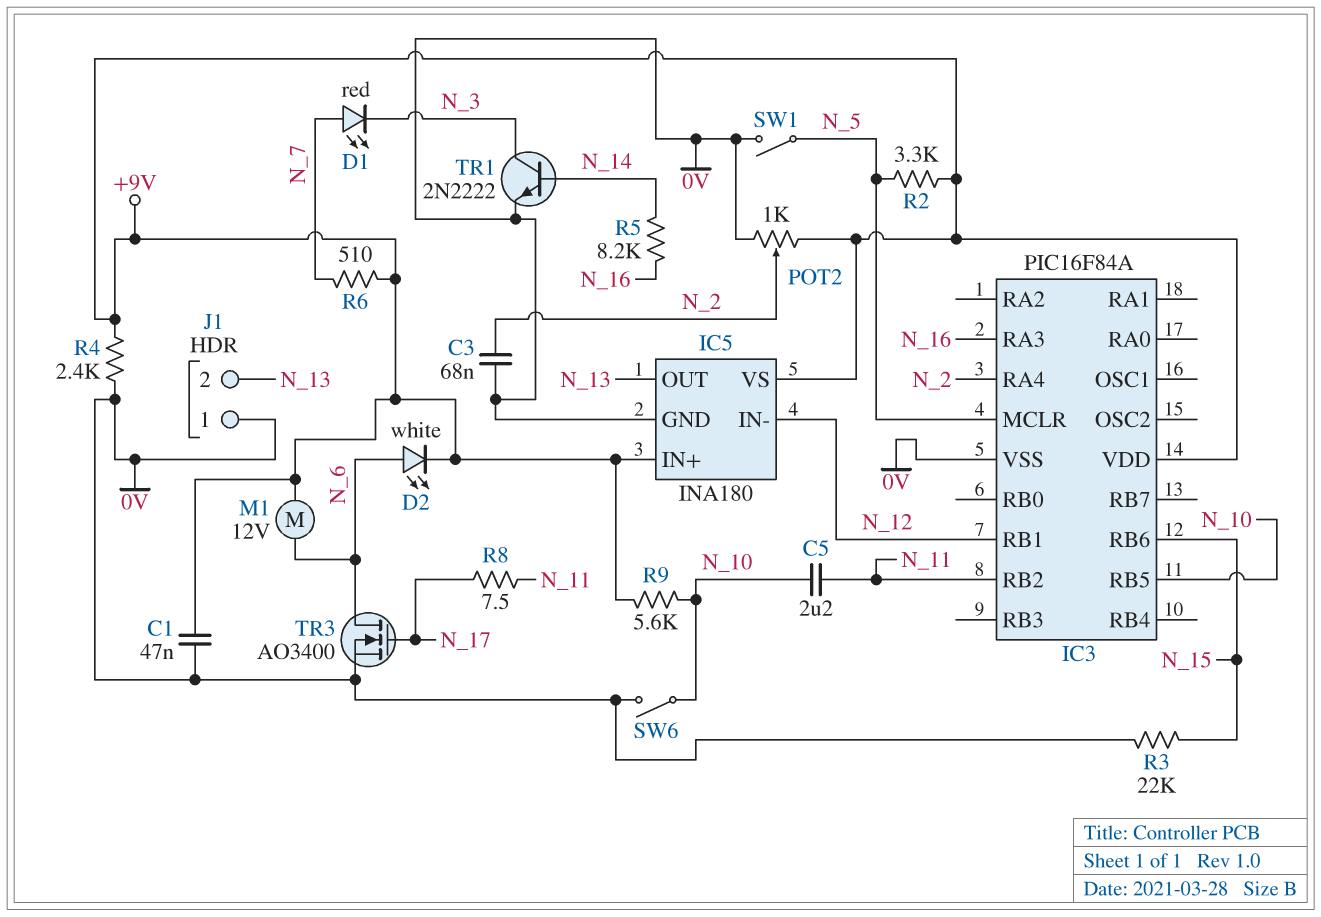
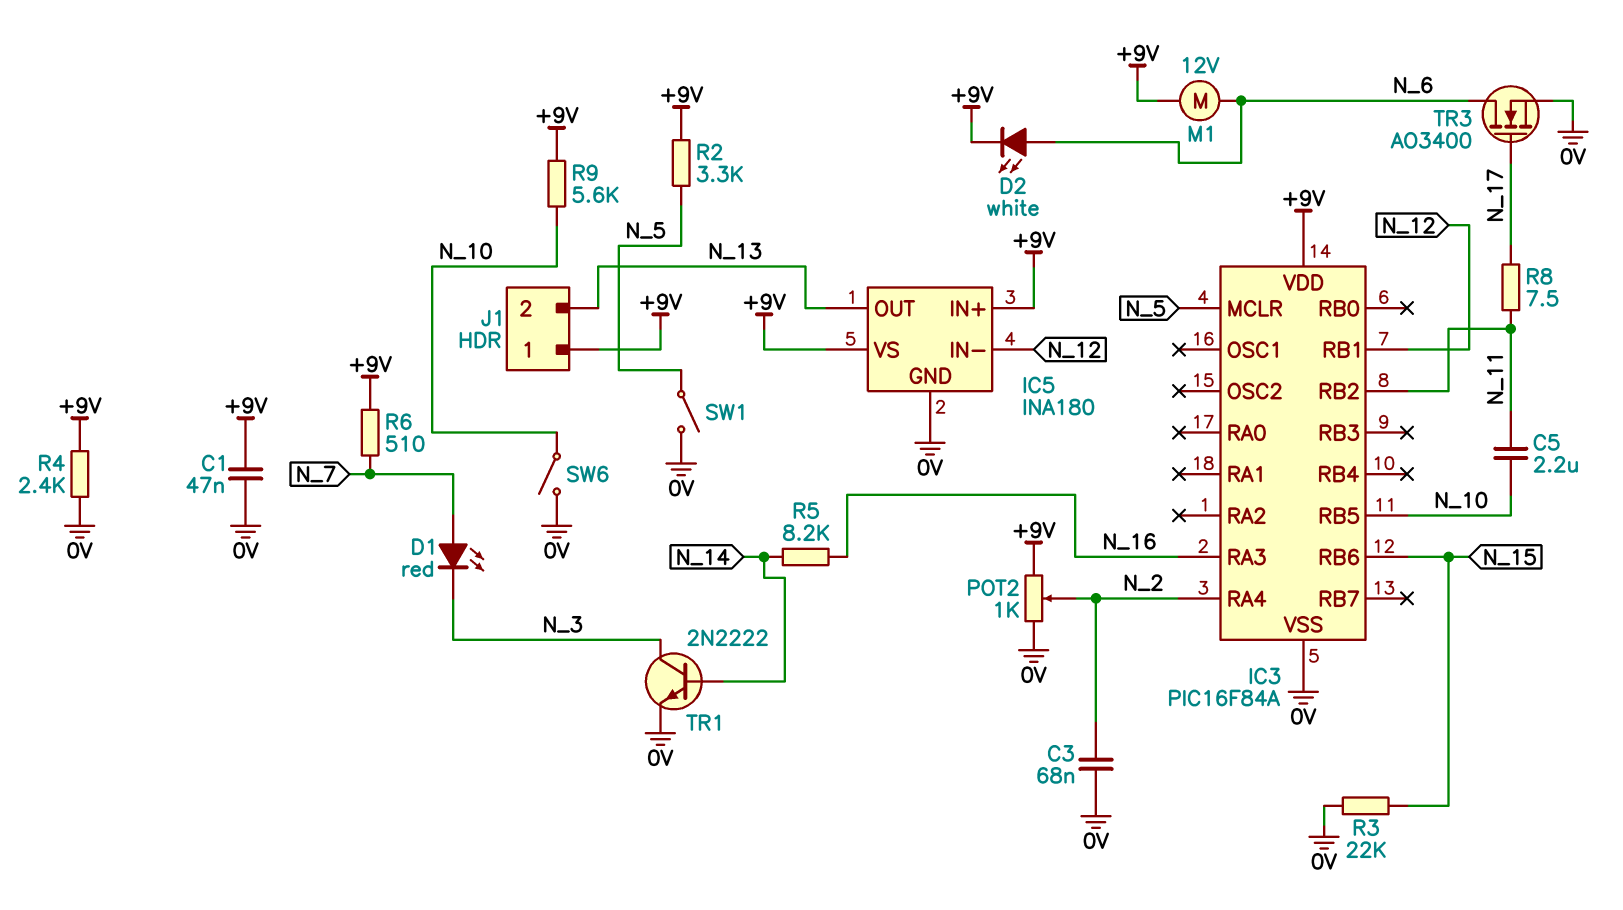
J1 pin 1: 0V -> +9V

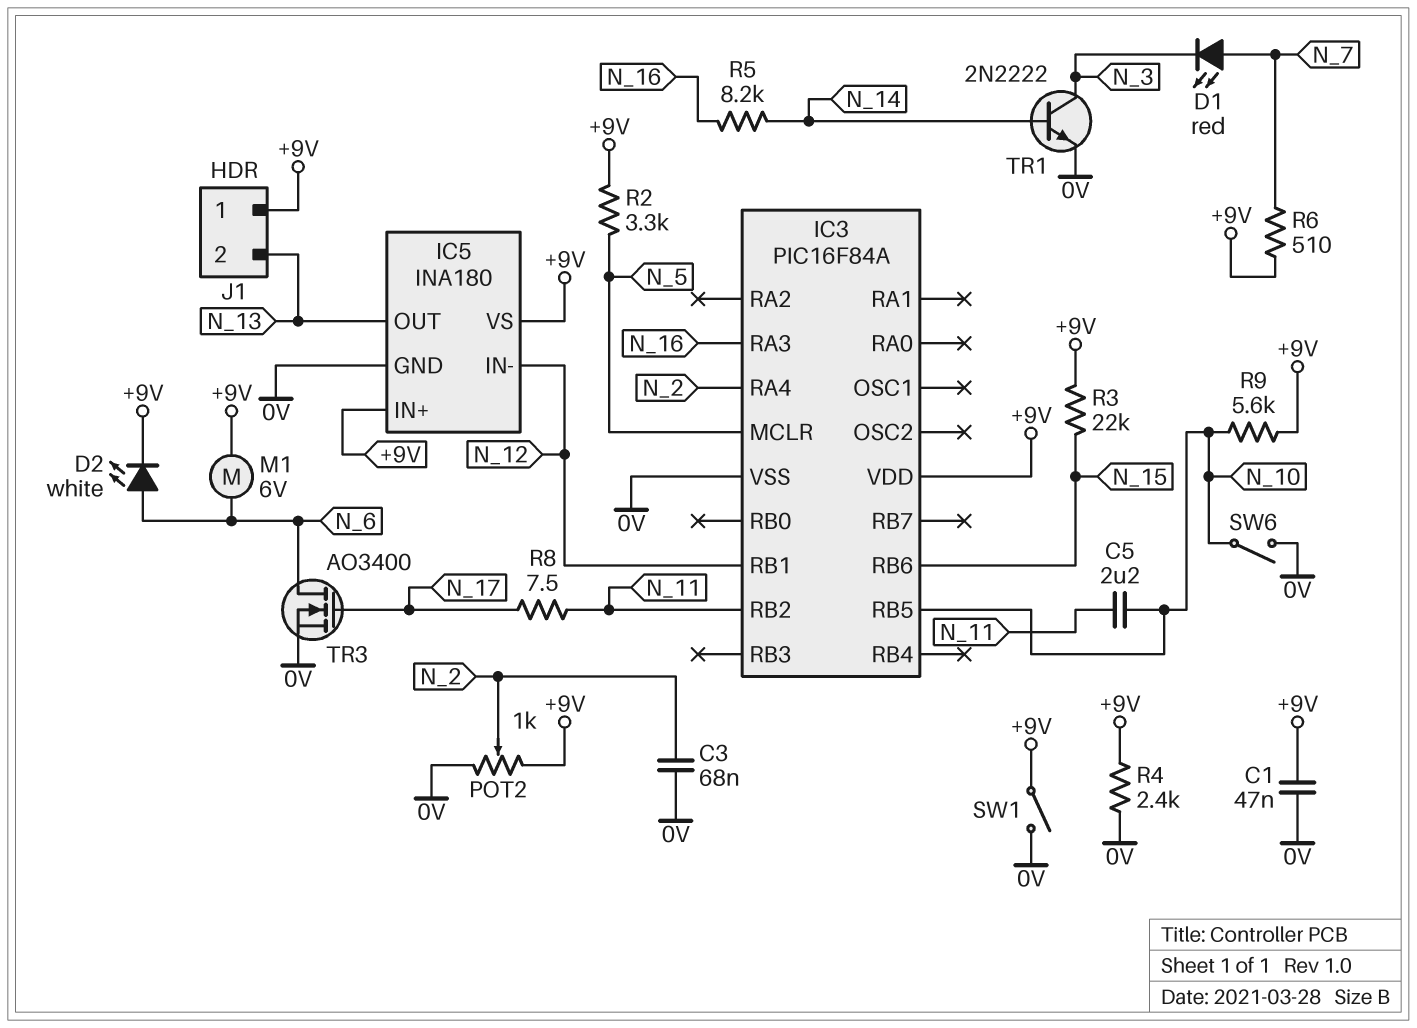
M1: motor 12V (+9V, N_6) -> motor 6V (+9V, N_6)
R3: 22k (0V, N_15) -> 22k (+9V, N_15)
SW1: switch (0V, N_5) -> switch (+9V, 0V)

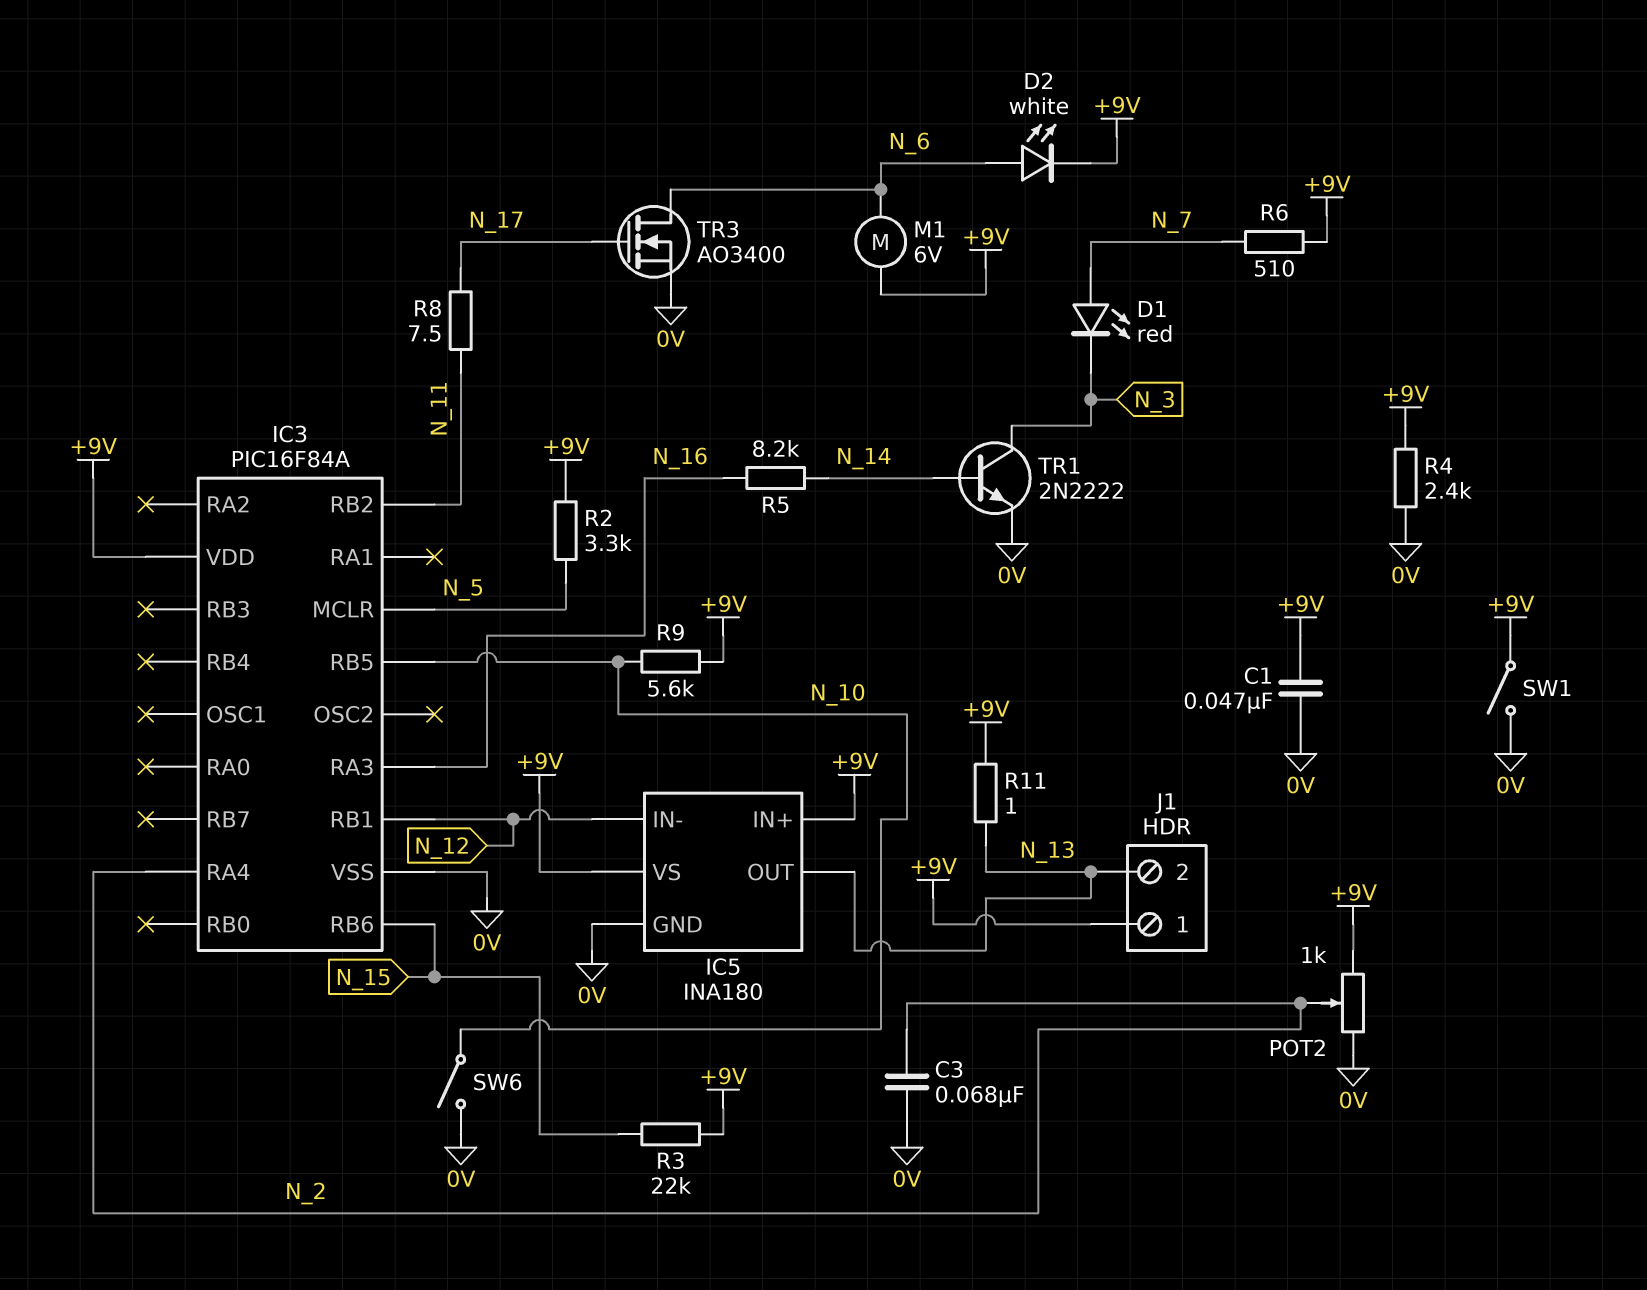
C5: 2.2uF (N_10, N_11) -> none
R11: none -> 1 (+9V, N_13)

